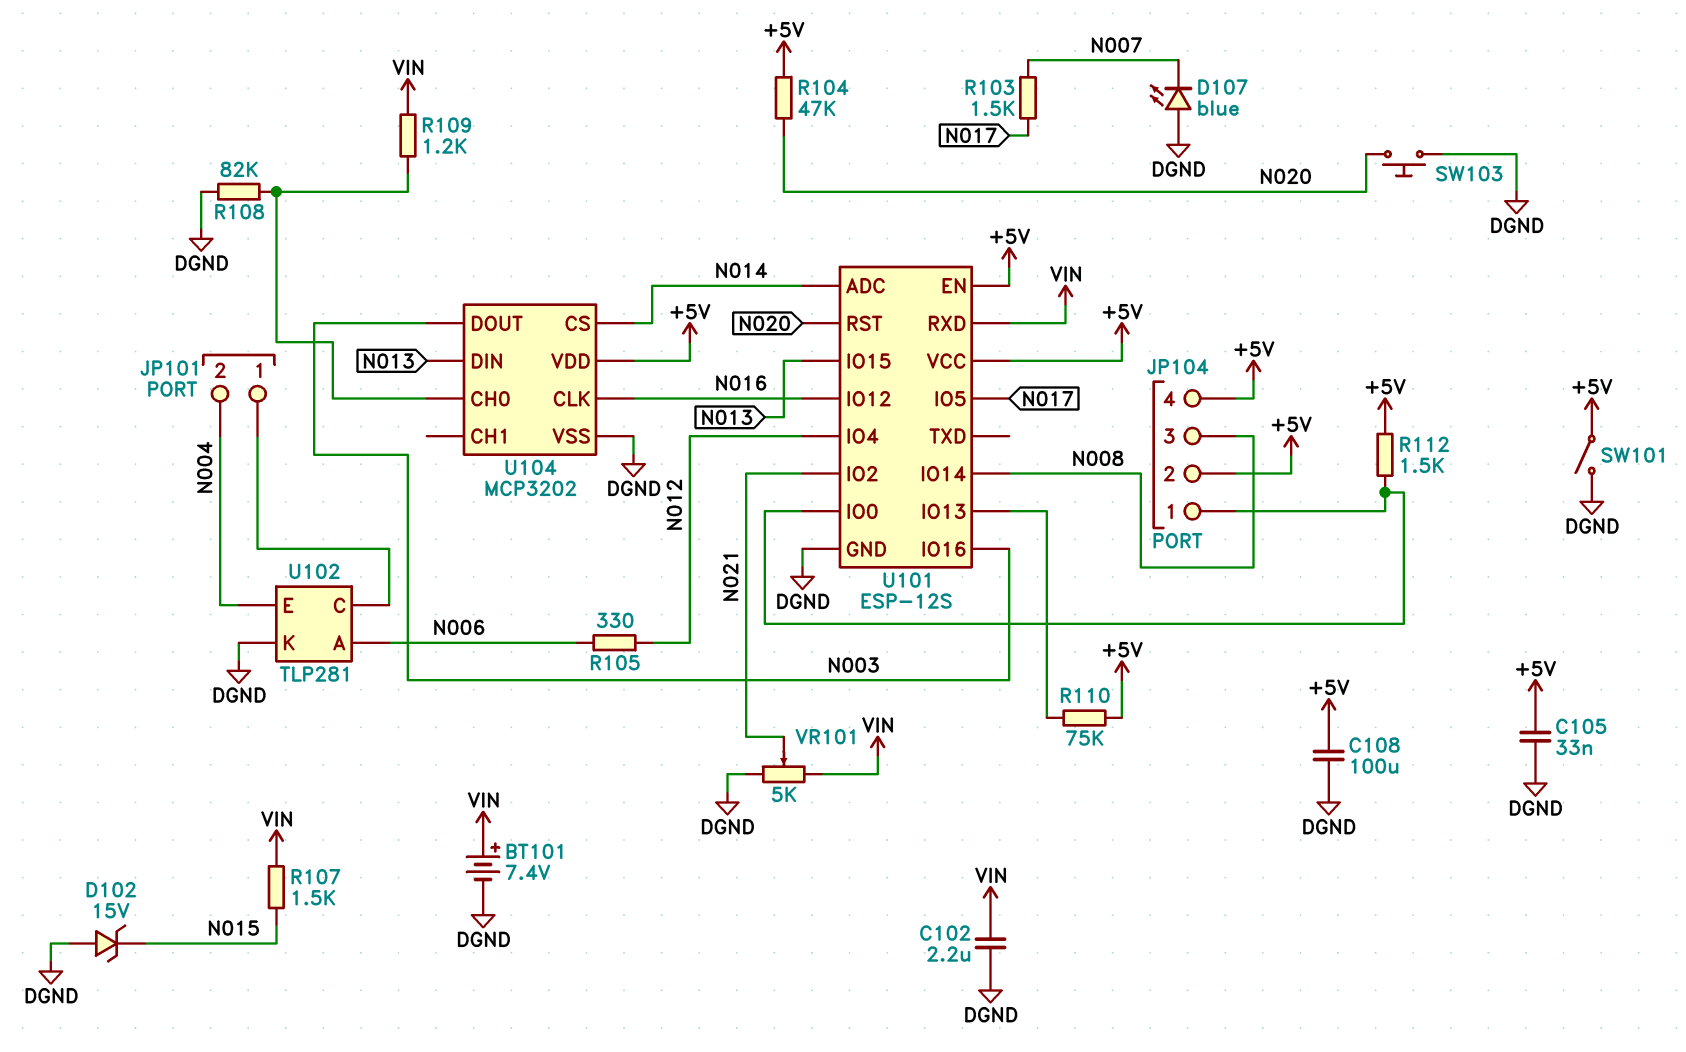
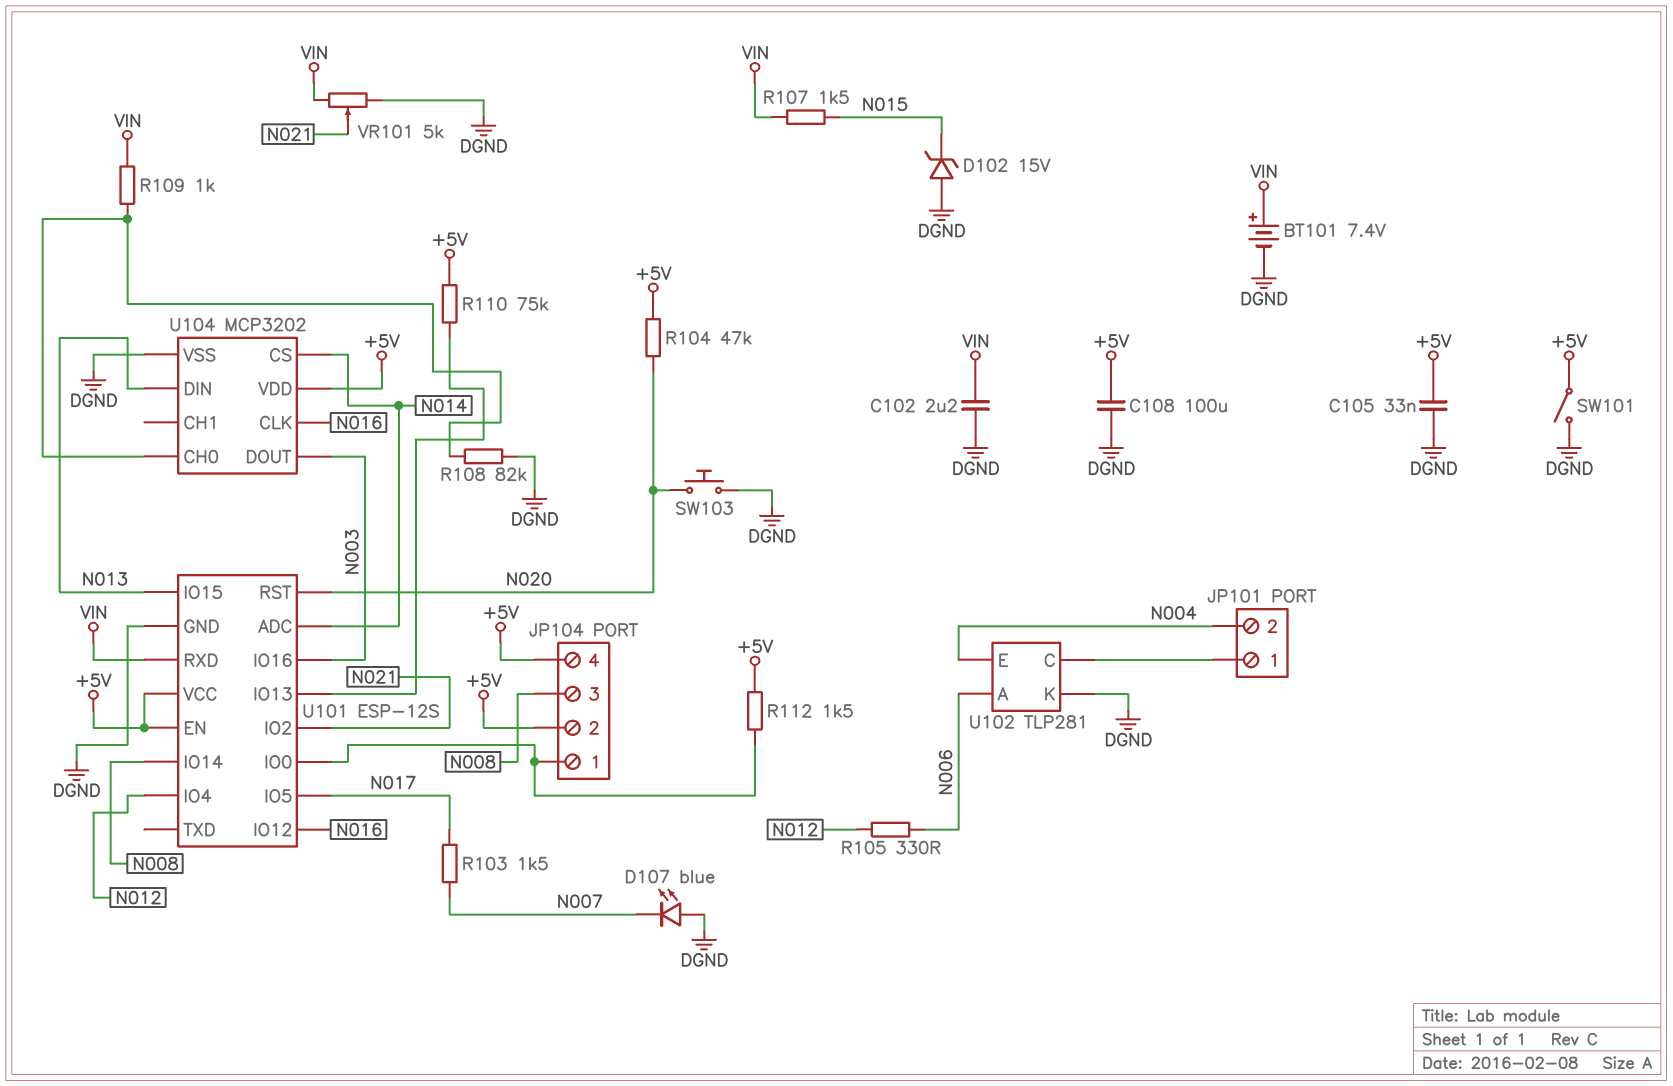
R109: 1.2k (U104/CH0, VIN) -> 1k (U104/CH0, VIN)

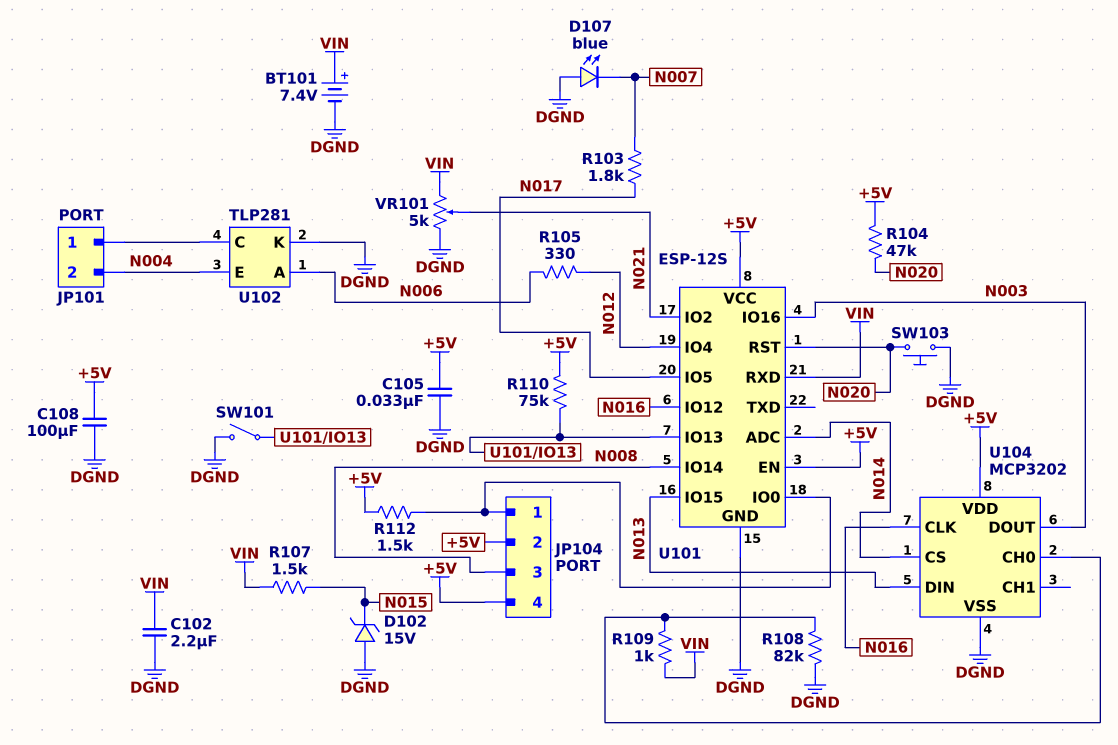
R103: 1.5k (N007, N017) -> 1.8k (N007, N017)
SW101: switch (+5V, DGND) -> switch (DGND, U101/IO13)

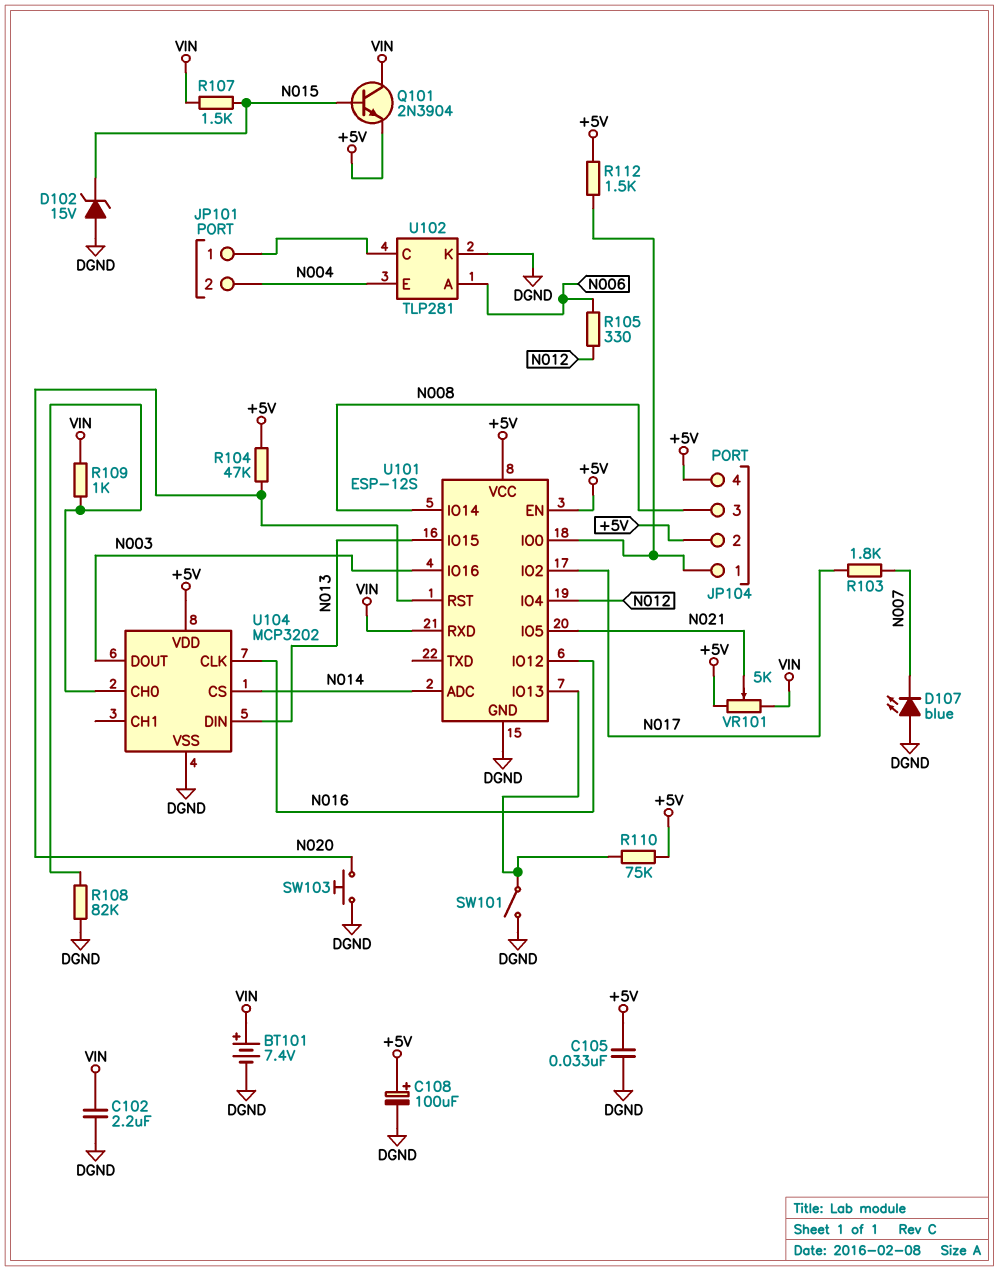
C108: 100uF (+5V, DGND) -> 100uF (plus +5V, minus DGND)
Q101: none -> NPN 2N3904 (B N015, C VIN, E +5V)
U101 pin IO2: N021 -> N017
U101 pin IO5: N017 -> N021
VR101: 5k (DGND, VIN, wiper N021) -> 5k (+5V, VIN, wiper N021)

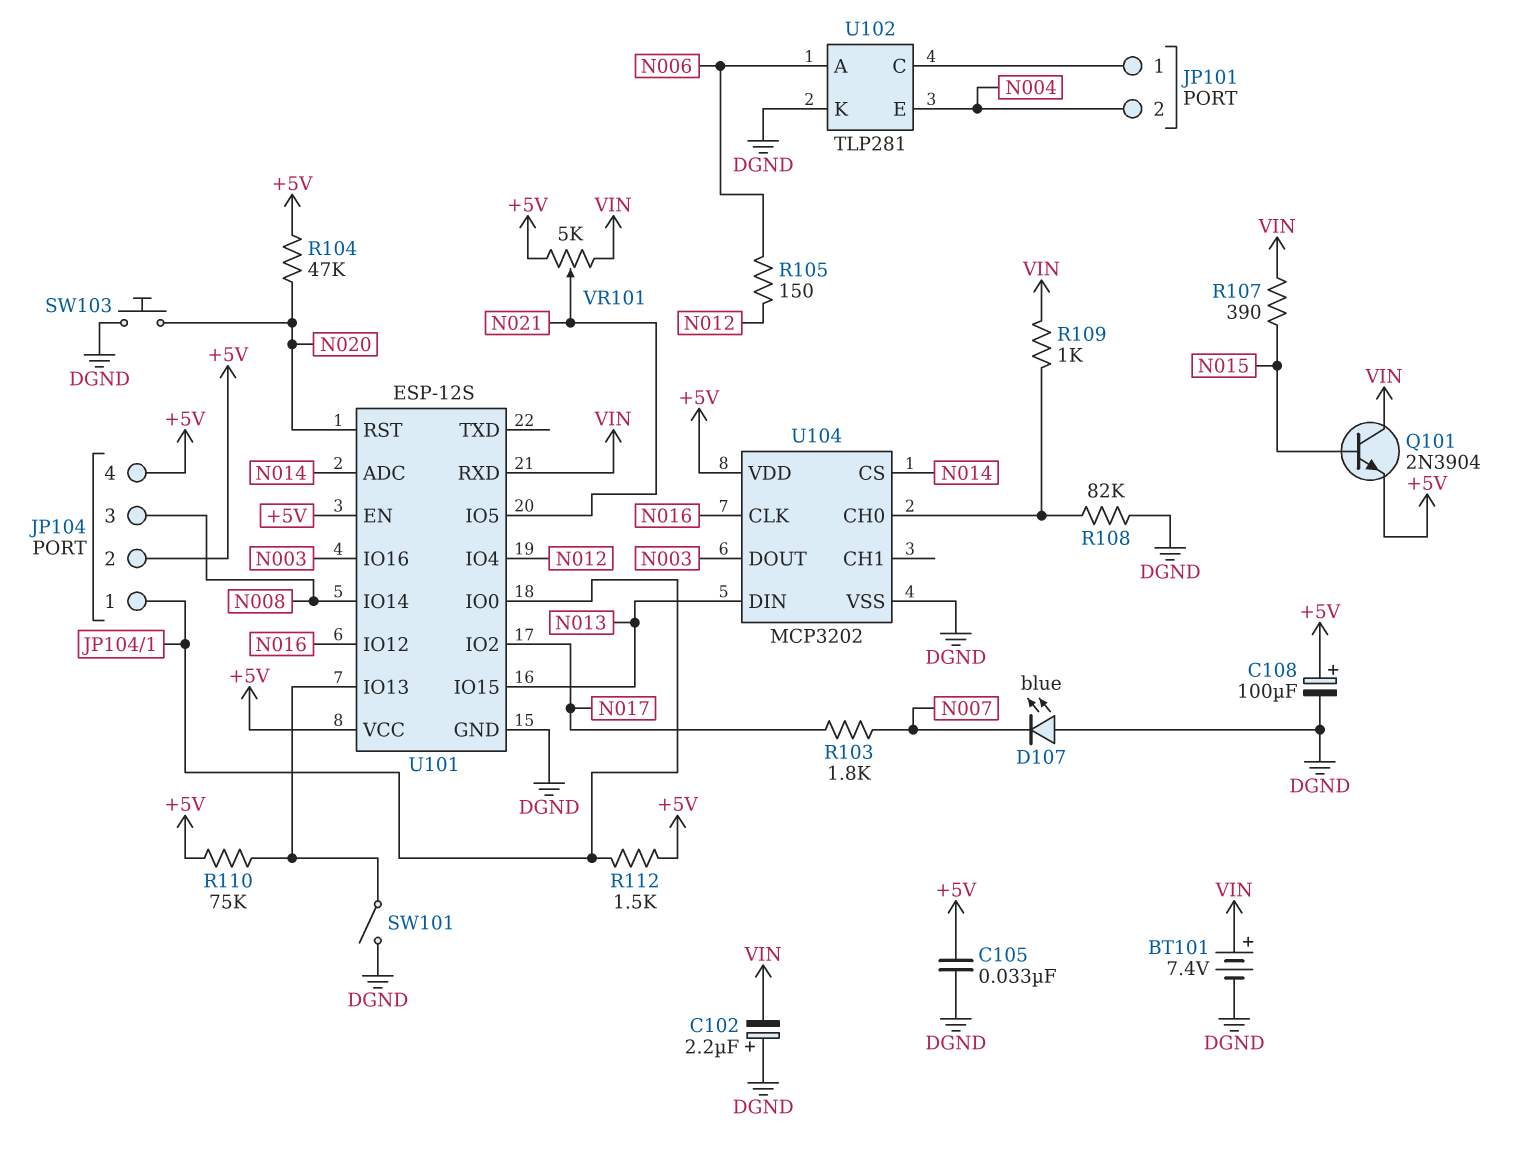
C102: 2.2uF (DGND, VIN) -> 2.2uF (plus DGND, minus VIN)
D102: zener 15V (A DGND, K N015) -> none
R105: 330 (N006, N012) -> 150 (N006, N012)
R107: 1.5k (N015, VIN) -> 390 (N015, VIN)

